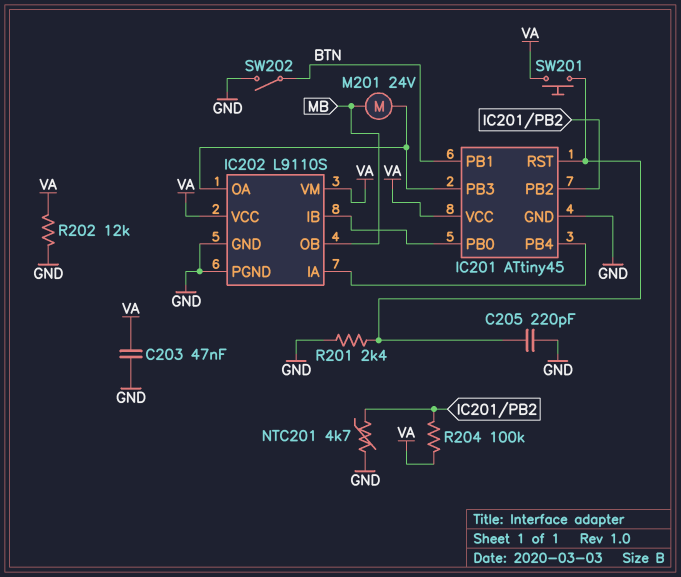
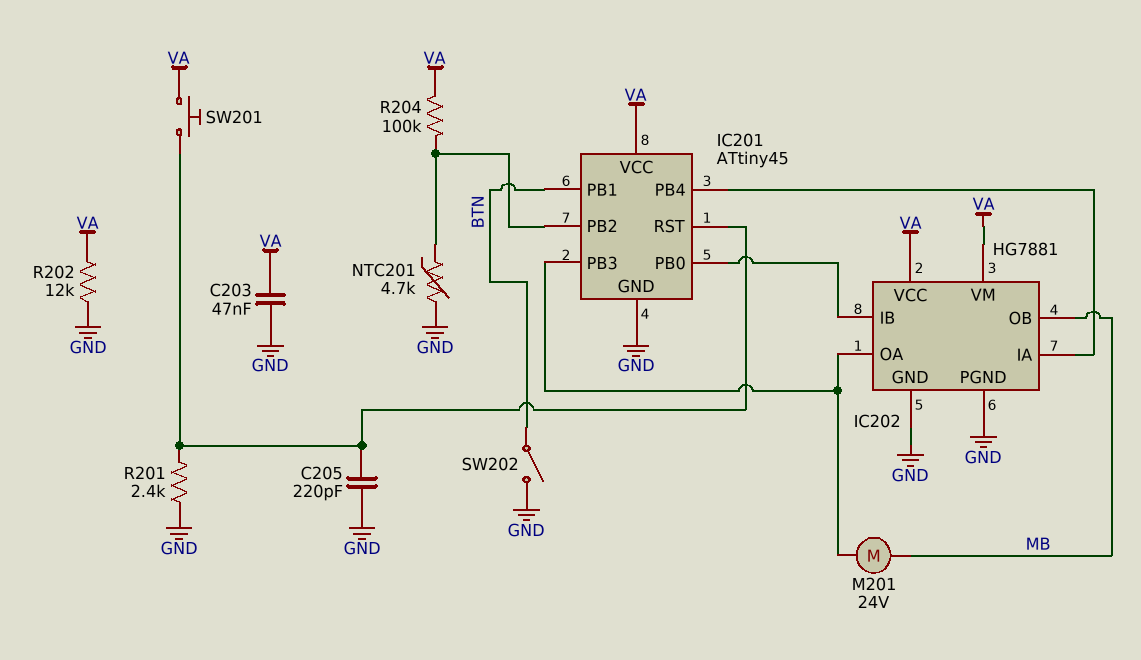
IC202: L9110S -> HG7881

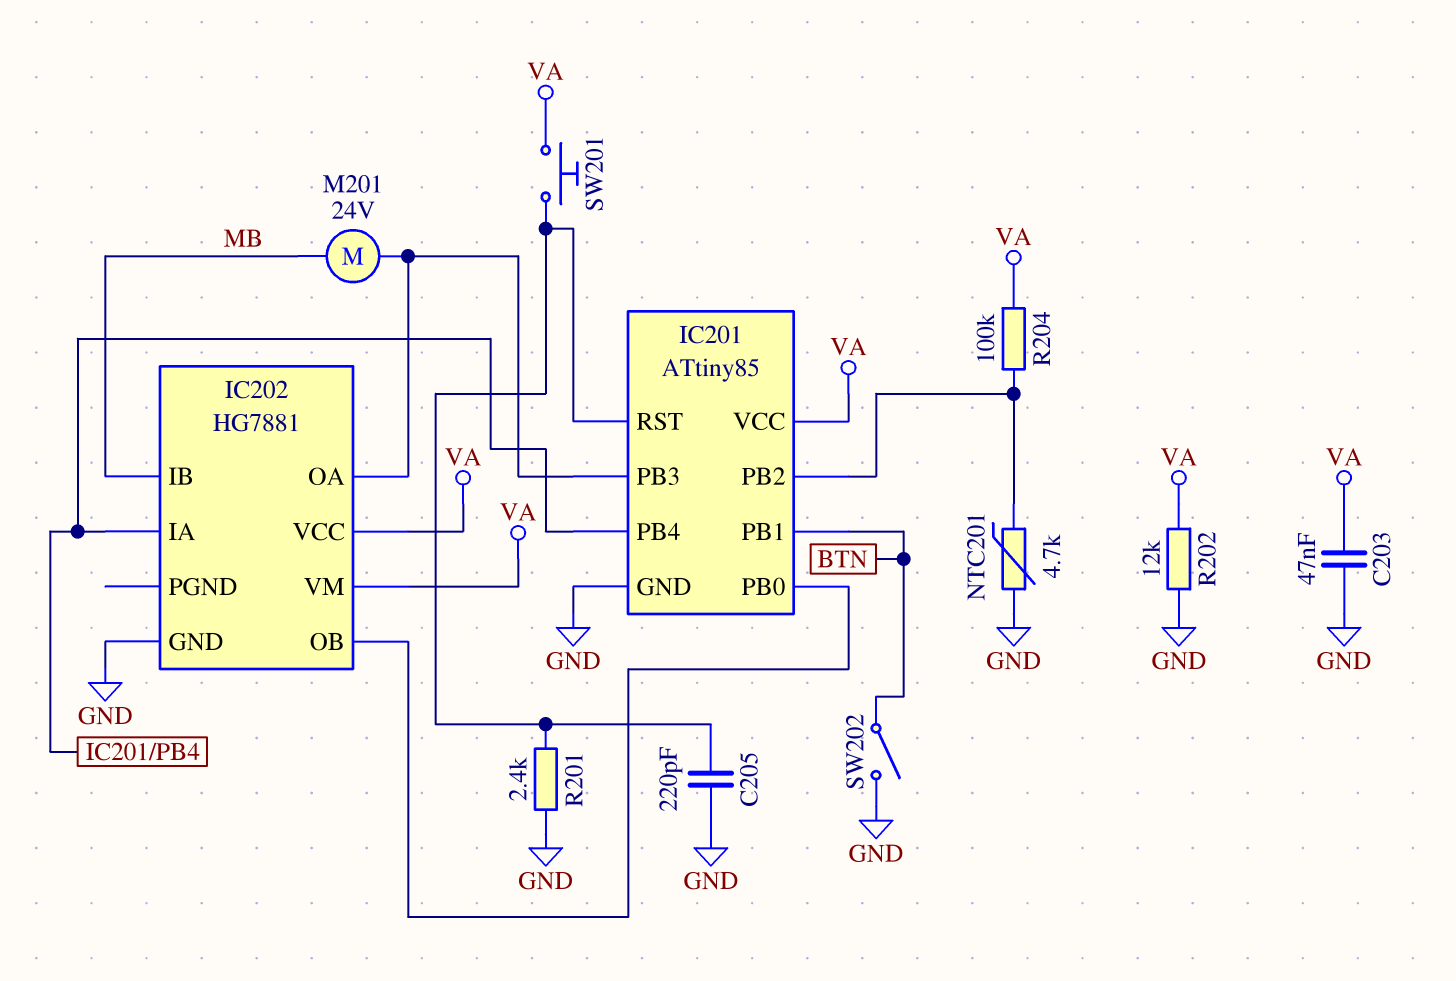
IC201: ATtiny45 -> ATtiny85
IC202 pin IB: IC201/PB0 -> MB
IC202 pin OB: MB -> IC201/PB0
IC202 pin PGND: GND -> none

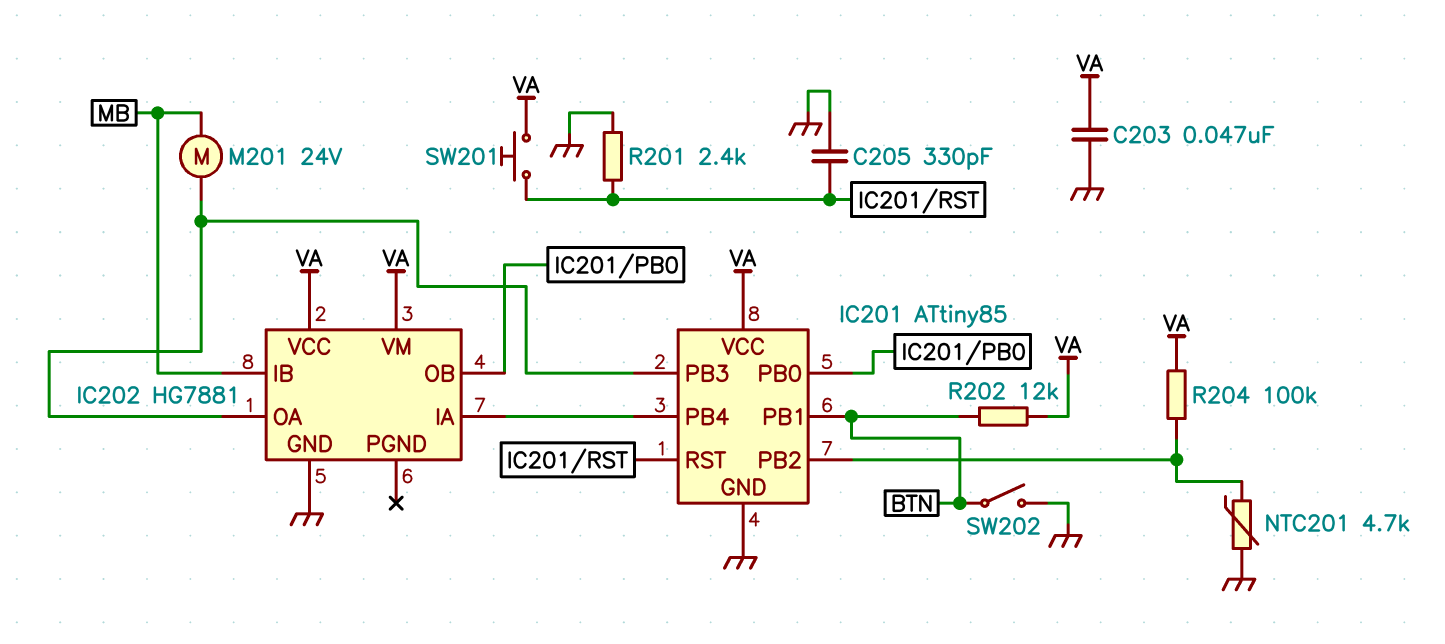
C205: 220pF (GND, IC201/RST) -> 330pF (GND, IC201/RST)
R202: 12k (GND, VA) -> 12k (BTN, VA)

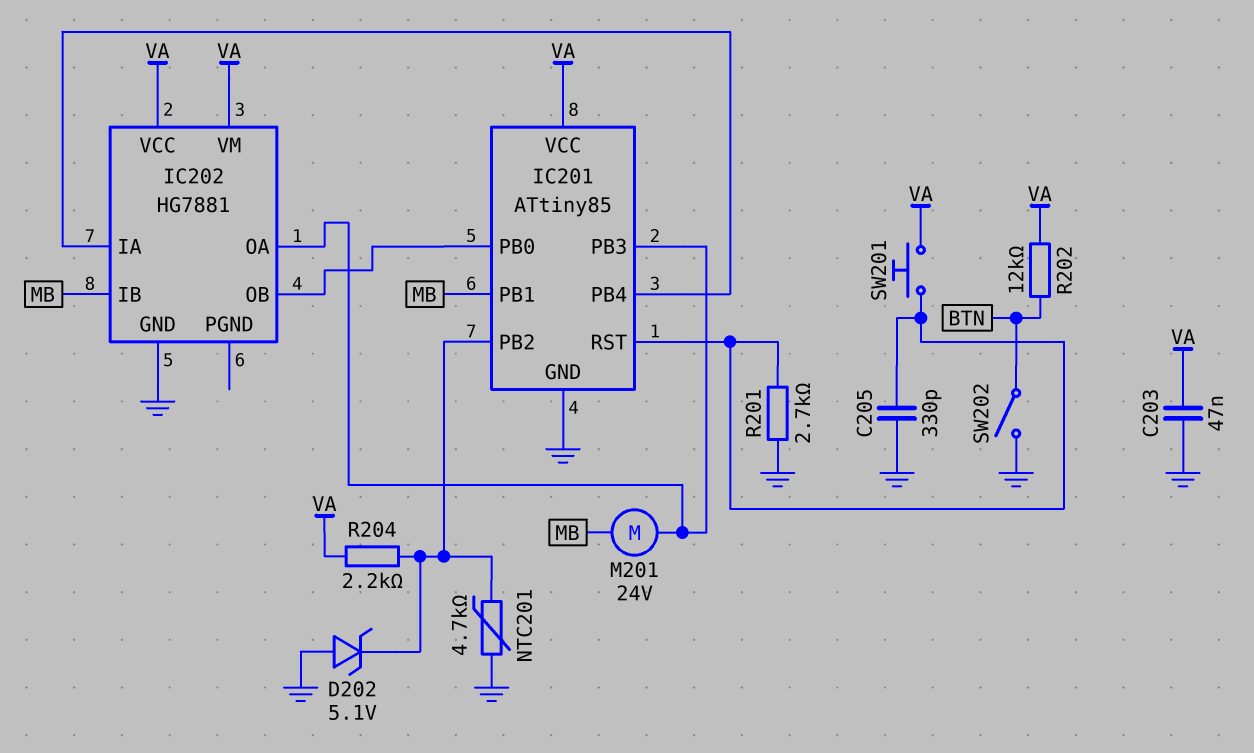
D202: none -> zener 5.1V (A GND, K IC201/PB2)
IC201 pin PB1: BTN -> MB
R201: 2.4k (GND, IC201/RST) -> 2.7k (GND, IC201/RST)
R204: 100k (IC201/PB2, VA) -> 2.2k (IC201/PB2, VA)

